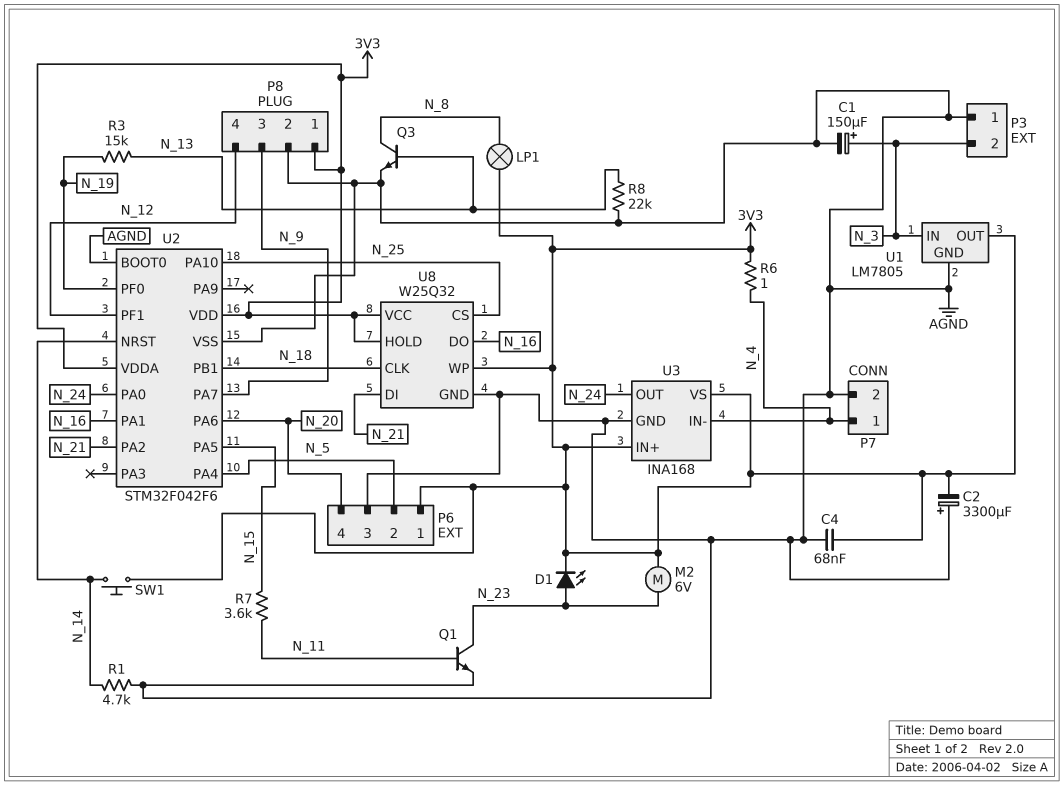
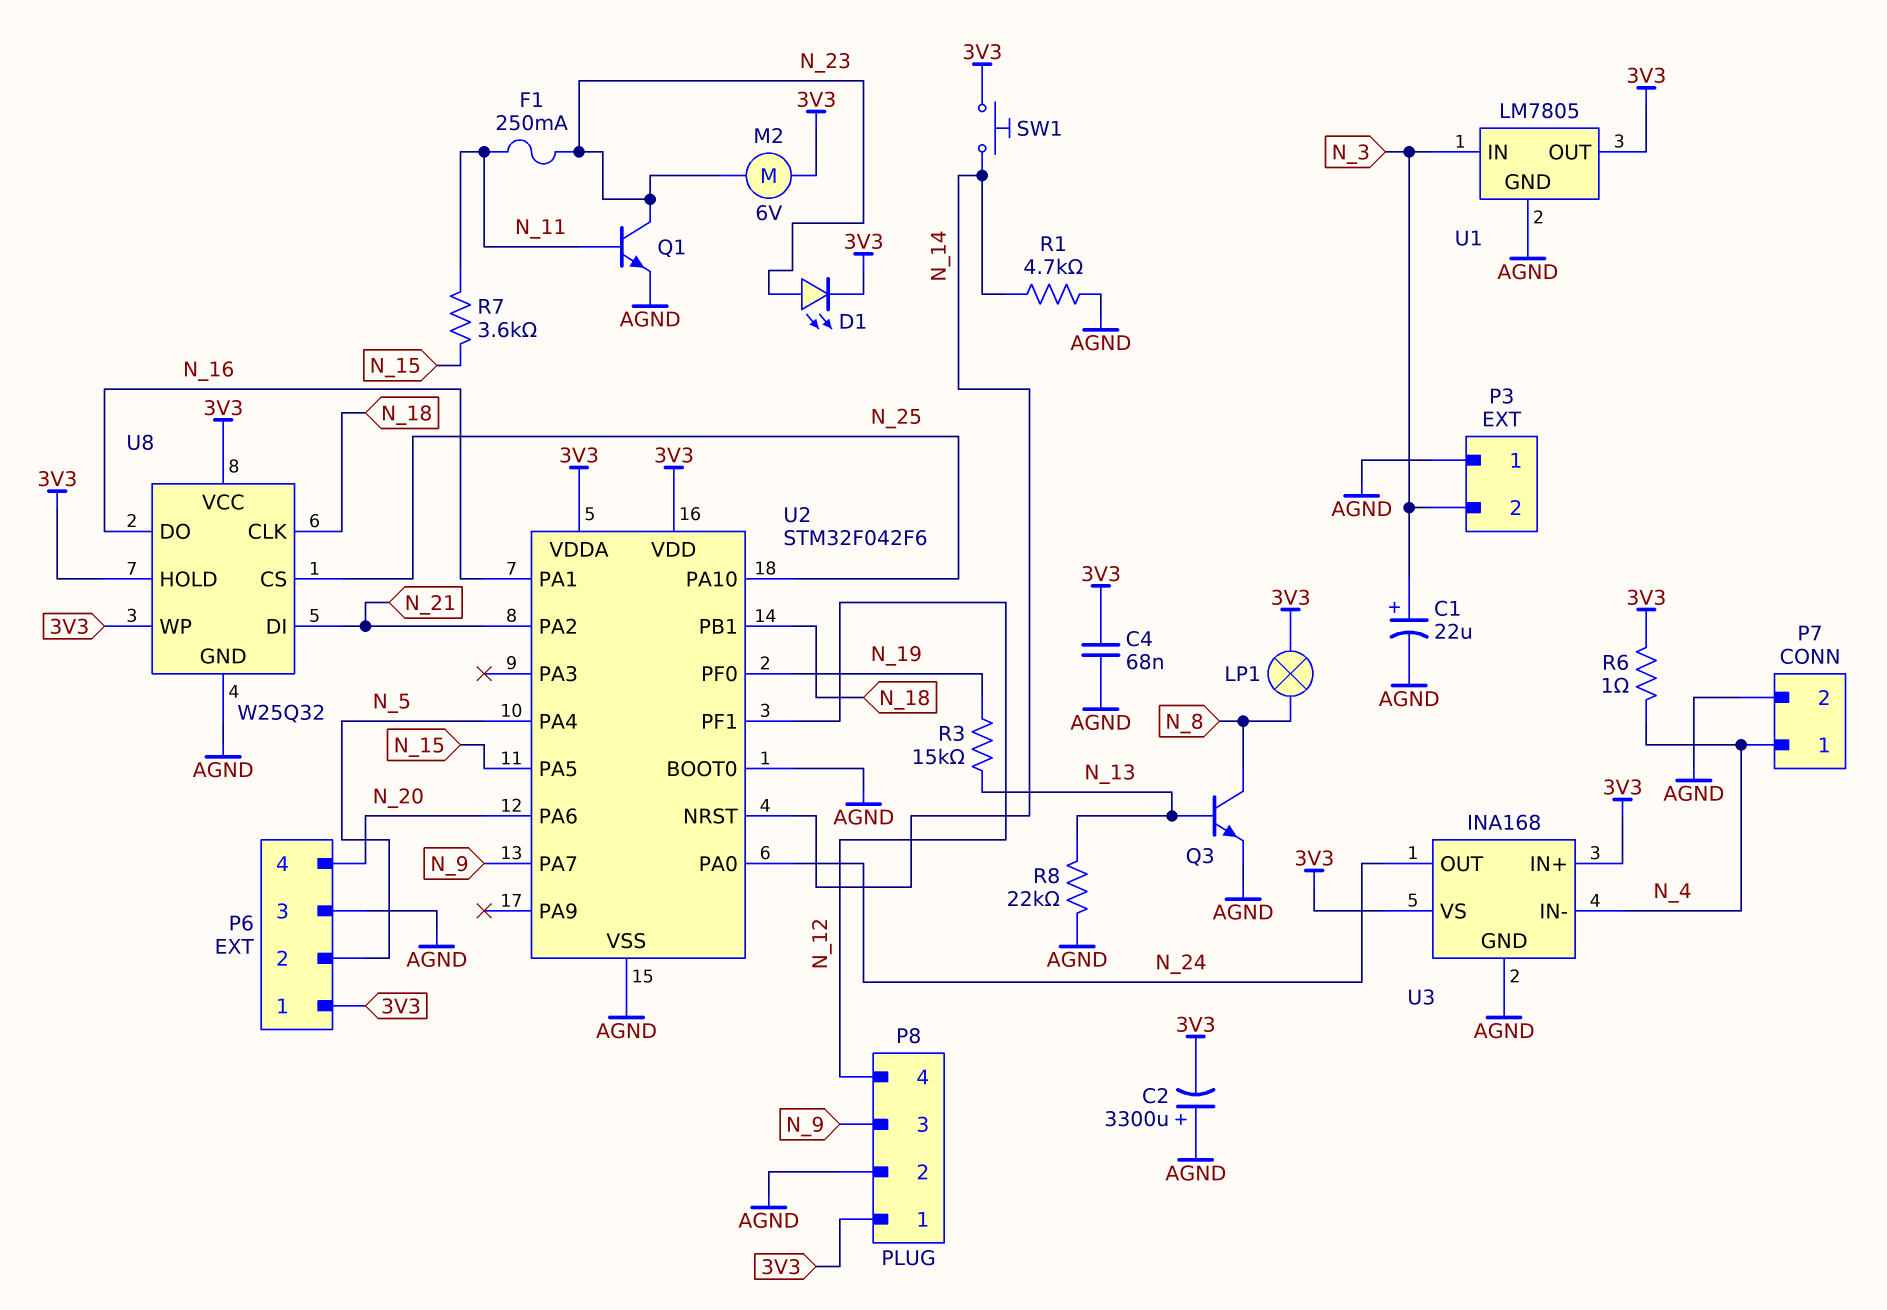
C1: 150uF (plus N_3, minus AGND) -> 22uF (plus N_3, minus AGND)
F1: none -> 250mA (N_11, N_23)

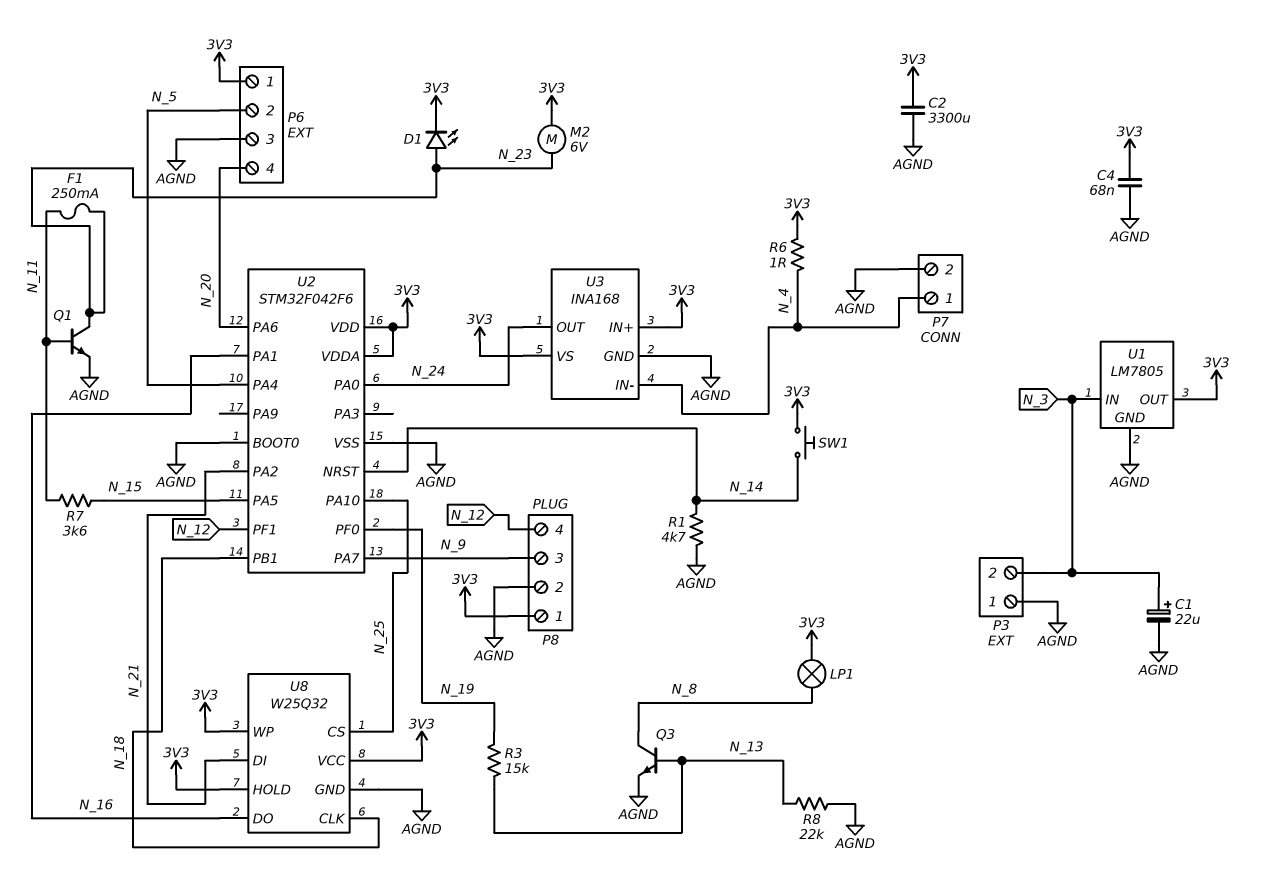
C2: 3300uF (plus AGND, minus 3V3) -> 3300uF (3V3, AGND)

